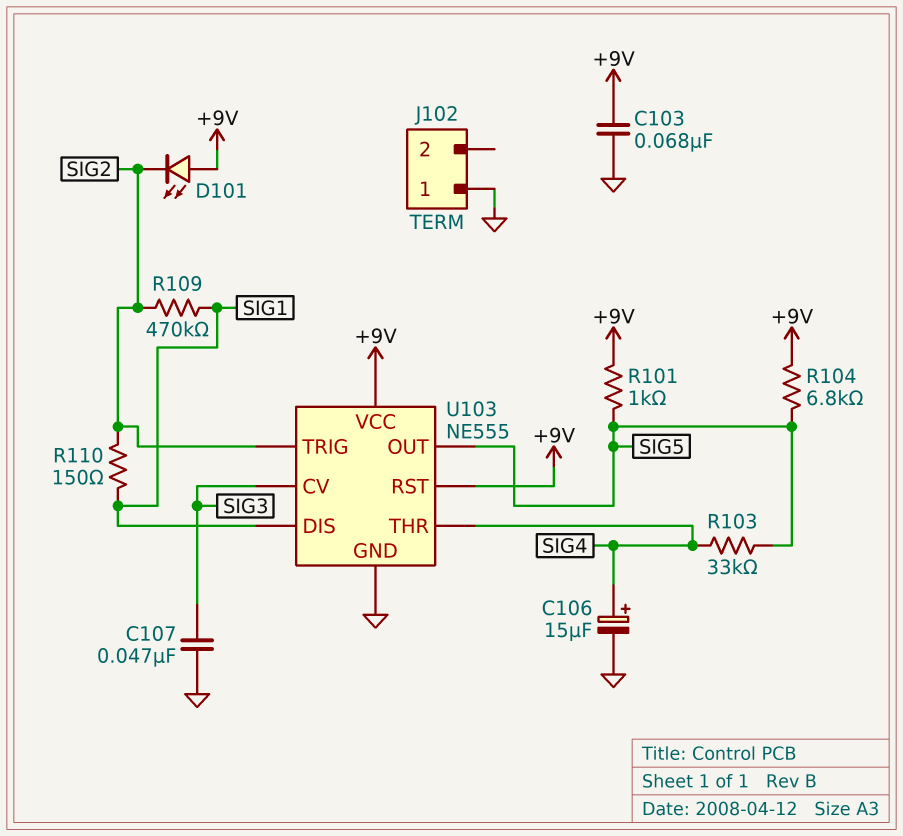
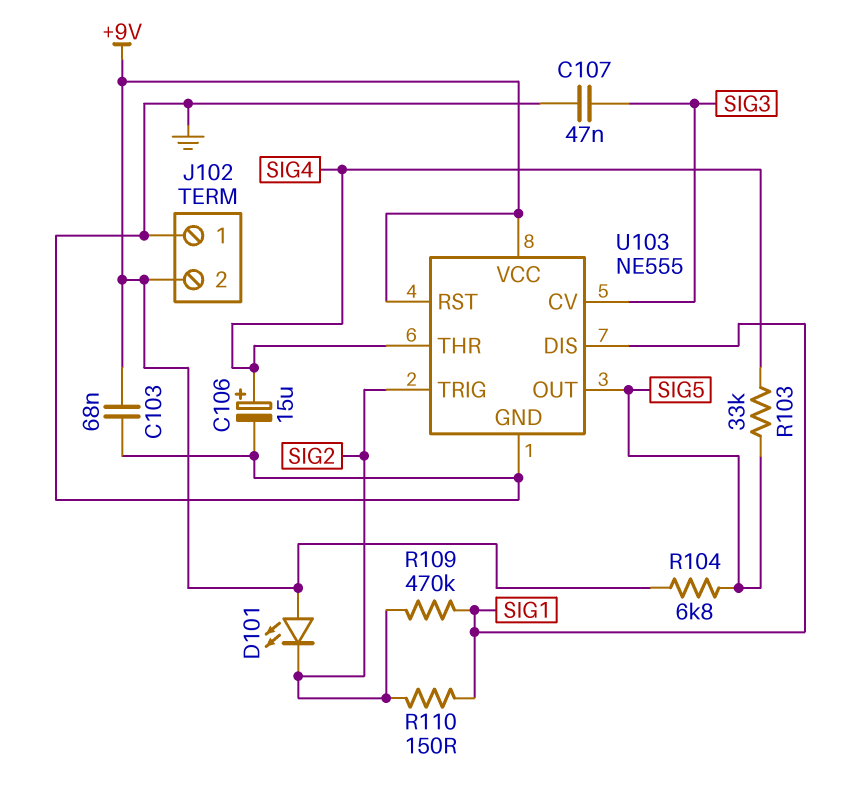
J102 pin 2: none -> +9V
R101: 1k (+9V, SIG5) -> none

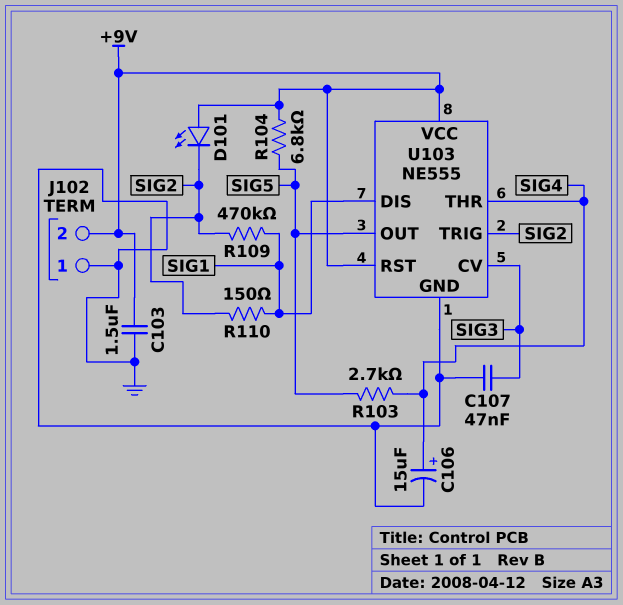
C103: 68nF (+9V, GND) -> 1.5uF (+9V, GND)
R103: 33k (SIG4, SIG5) -> 2.7k (SIG4, SIG5)

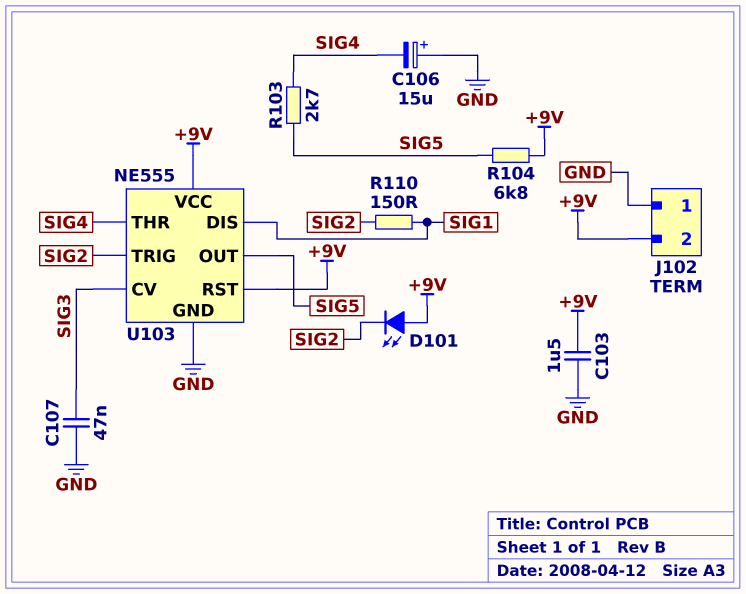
C106: 15uF (plus SIG4, minus GND) -> 15uF (plus GND, minus SIG4)
R109: 470k (SIG1, SIG2) -> none

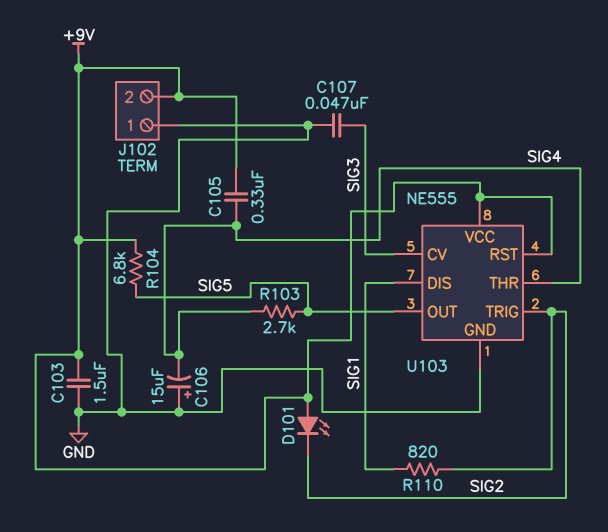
C105: none -> 330nF (+9V, SIG4)
R110: 150 (SIG1, SIG2) -> 820 (SIG1, SIG2)

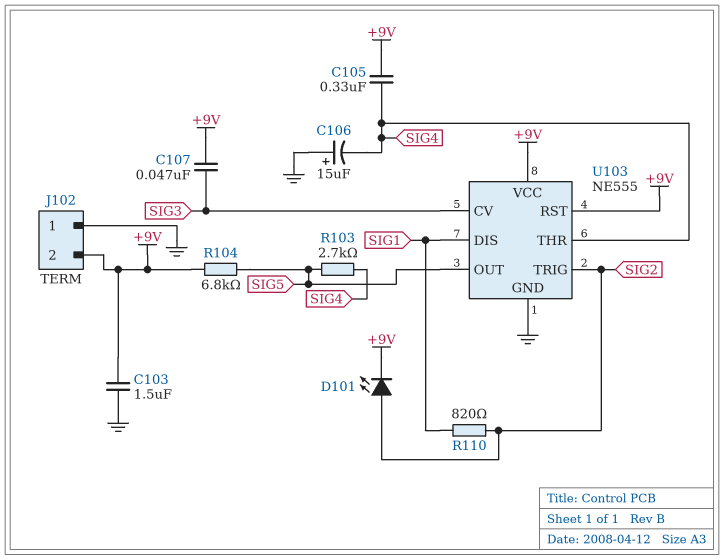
C107: 47nF (GND, SIG3) -> 47nF (+9V, SIG3)
D101: LED (A +9V, K SIG2) -> LED (A SIG2, K +9V)

